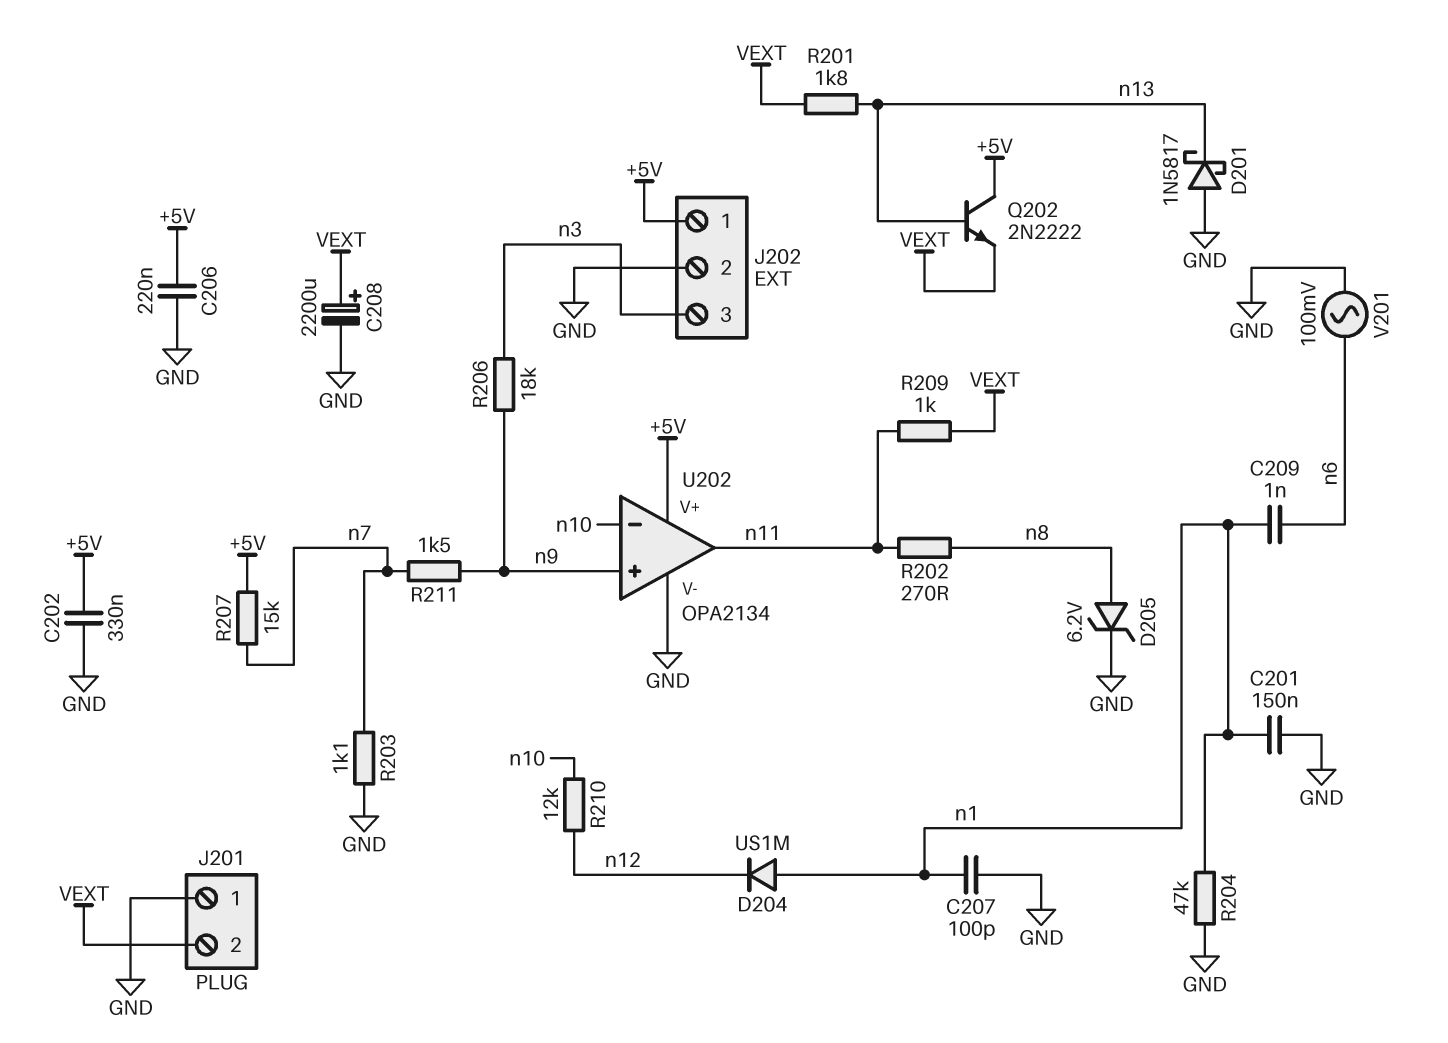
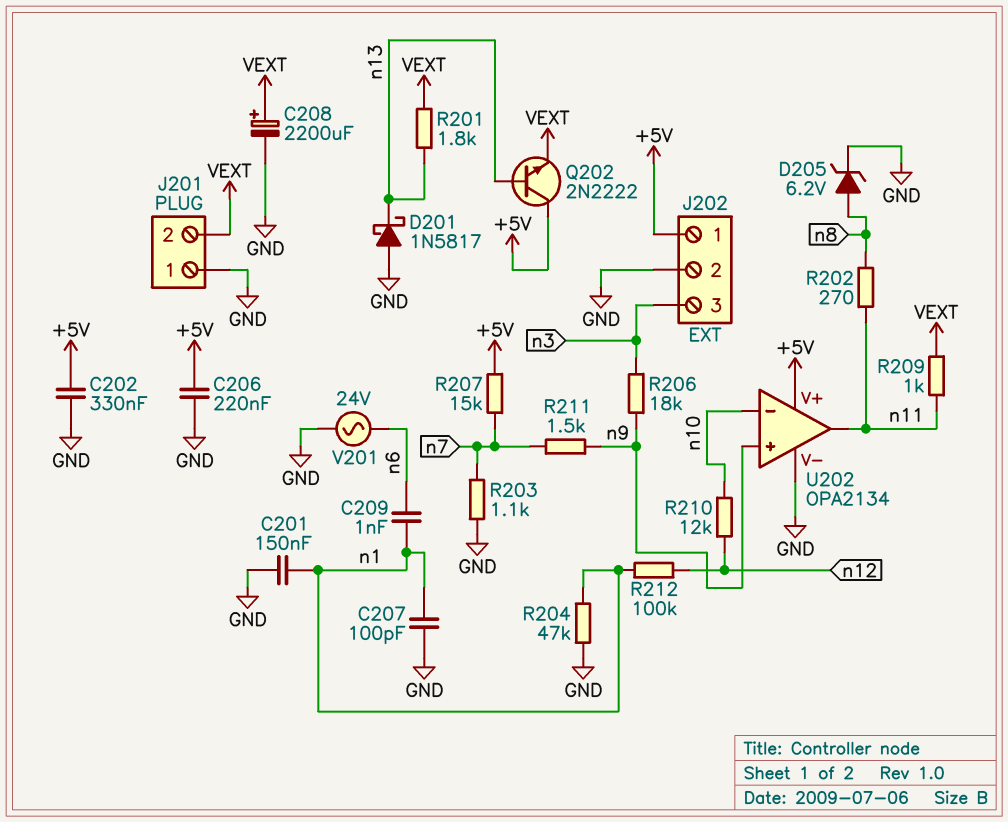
D204: diode US1M (A n1, K n12) -> none
R212: none -> 100k (n1, n12)
V201: AC 100mV (GND, n6) -> AC 24V (GND, n6)

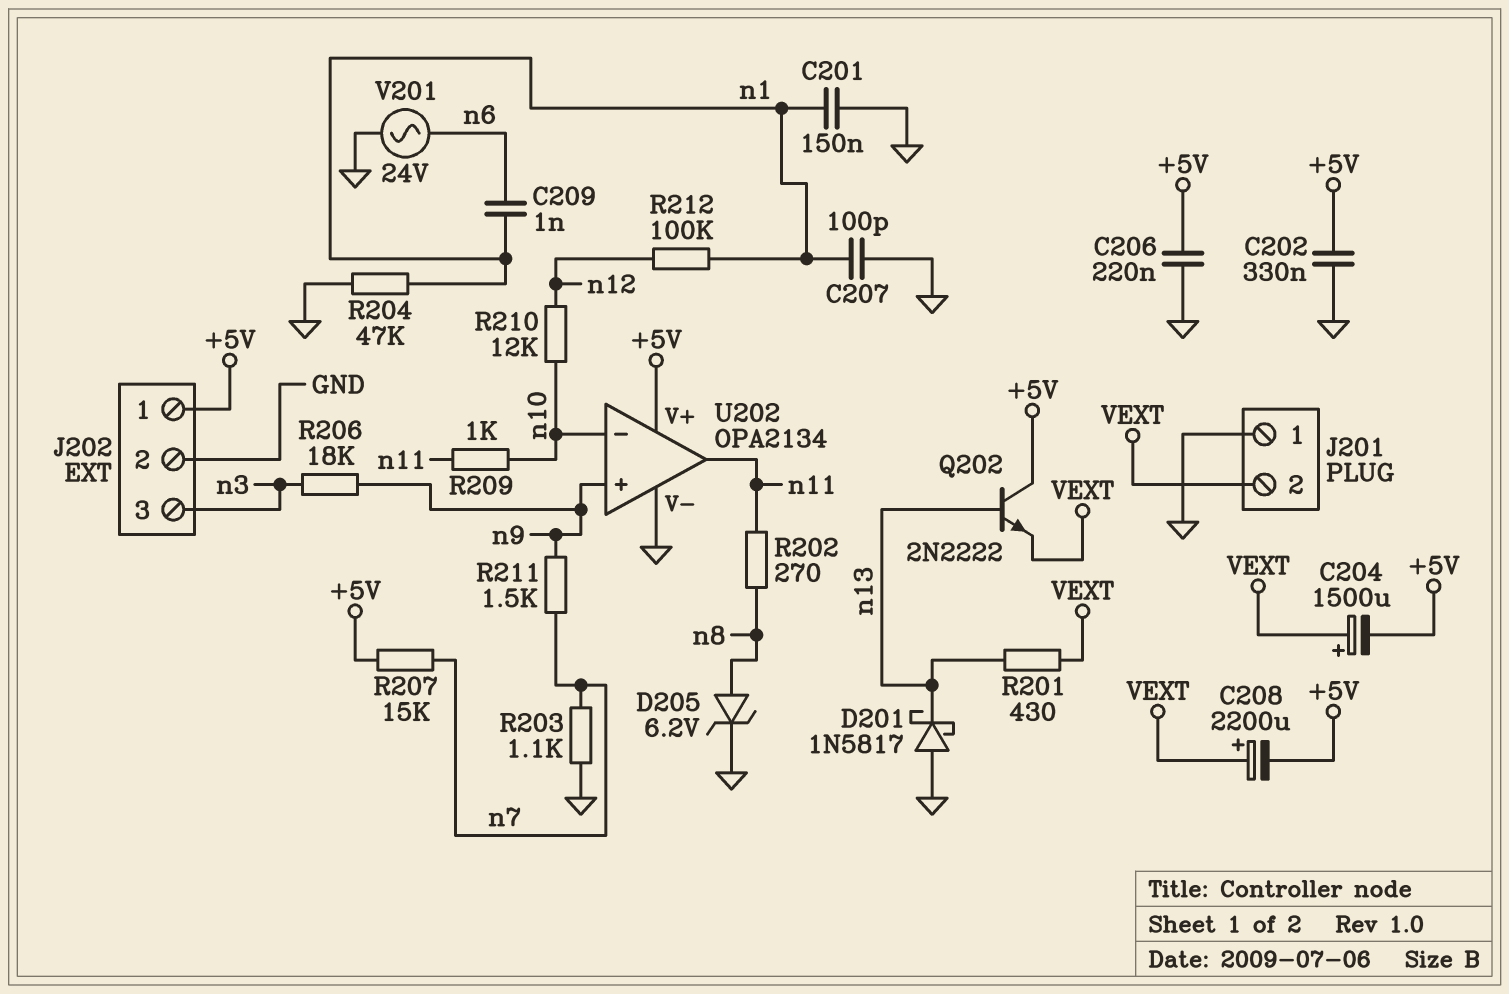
C204: none -> 1500uF (plus VEXT, minus +5V)
C208: 2200uF (plus VEXT, minus GND) -> 2200uF (plus VEXT, minus +5V)
R201: 1.8k (VEXT, n13) -> 430 (VEXT, n13)
R209: 1k (VEXT, n11) -> 1k (n10, n11)

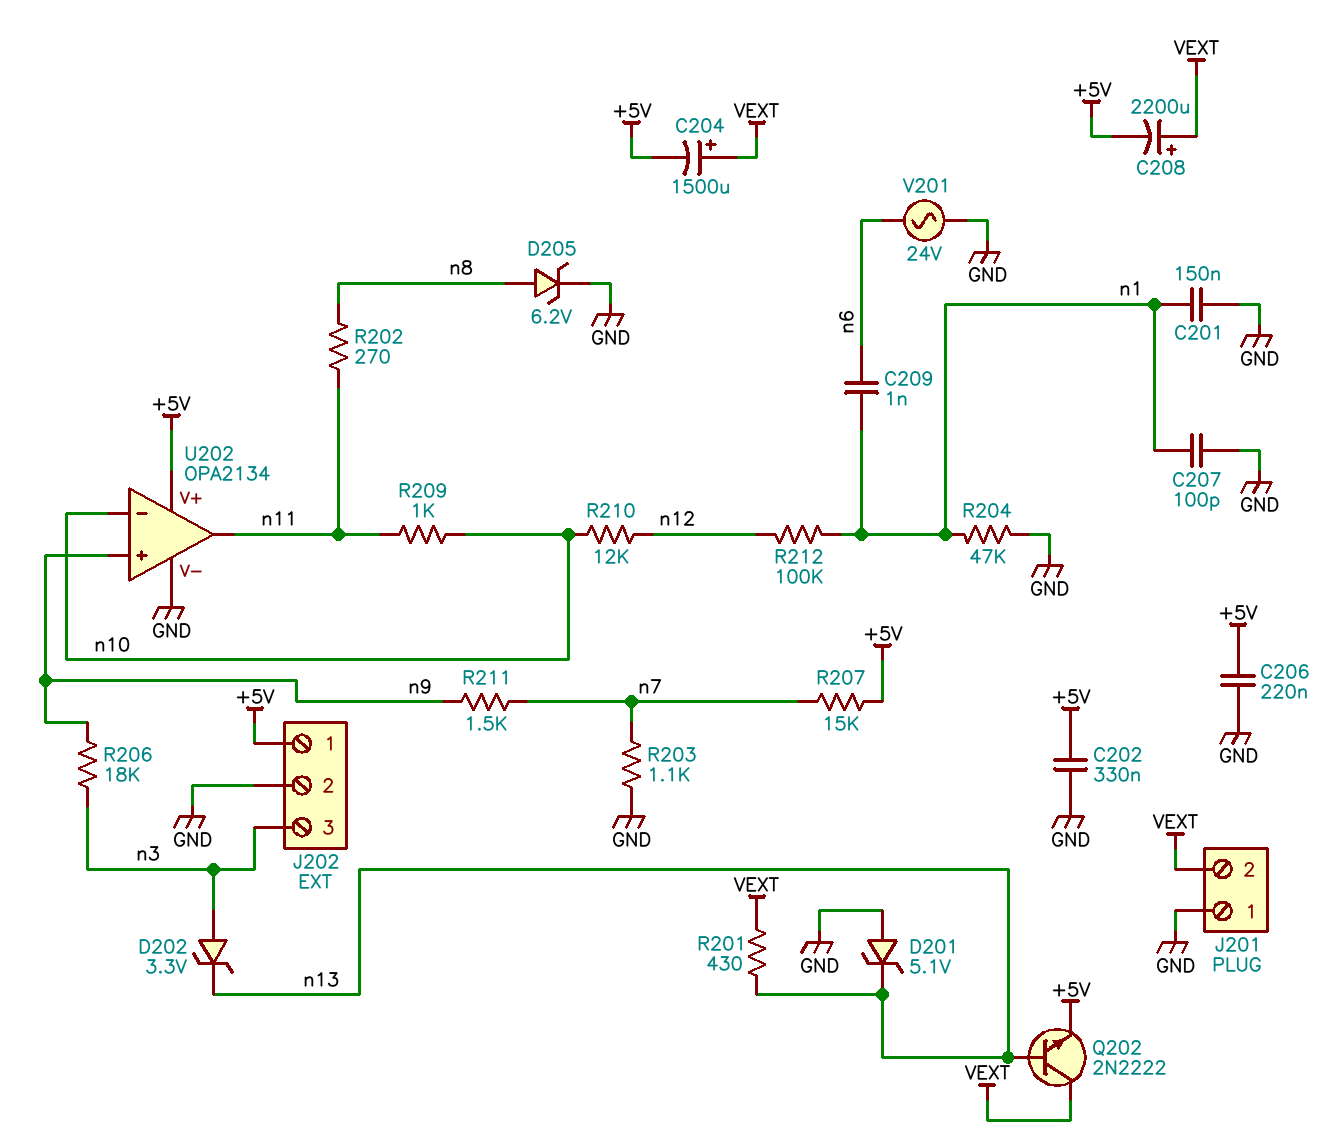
D201: schottky 1N5817 (A GND, K n13) -> zener 5.1V (A GND, K n13)
D202: none -> zener 3.3V (A n3, K n13)
Q202: NPN 2N2222 (B n13, C +5V, E VEXT) -> NPN 2N2222 (B n13, C VEXT, E +5V)

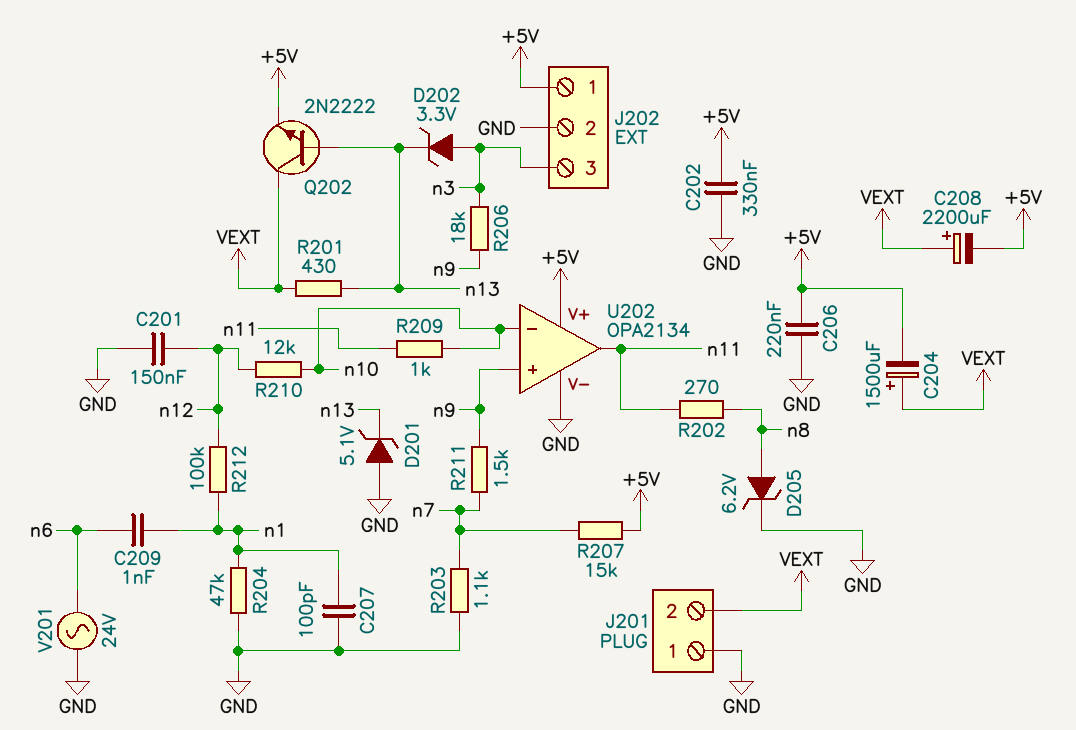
C201: 150nF (GND, n1) -> 150nF (GND, n12)

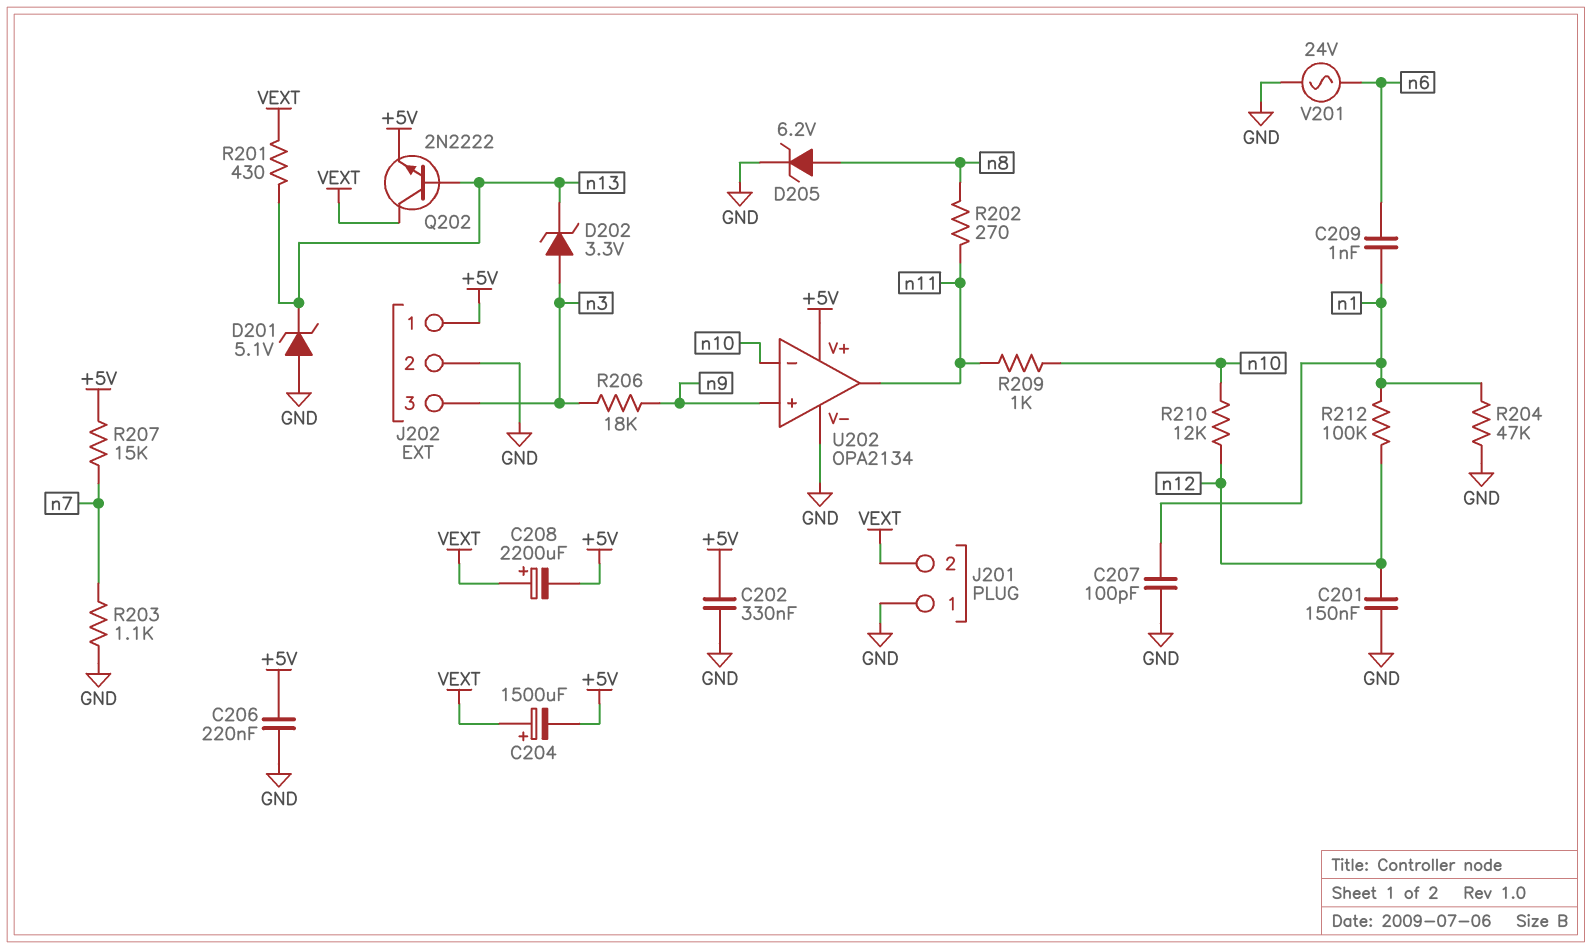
R211: 1.5k (n7, n9) -> none

